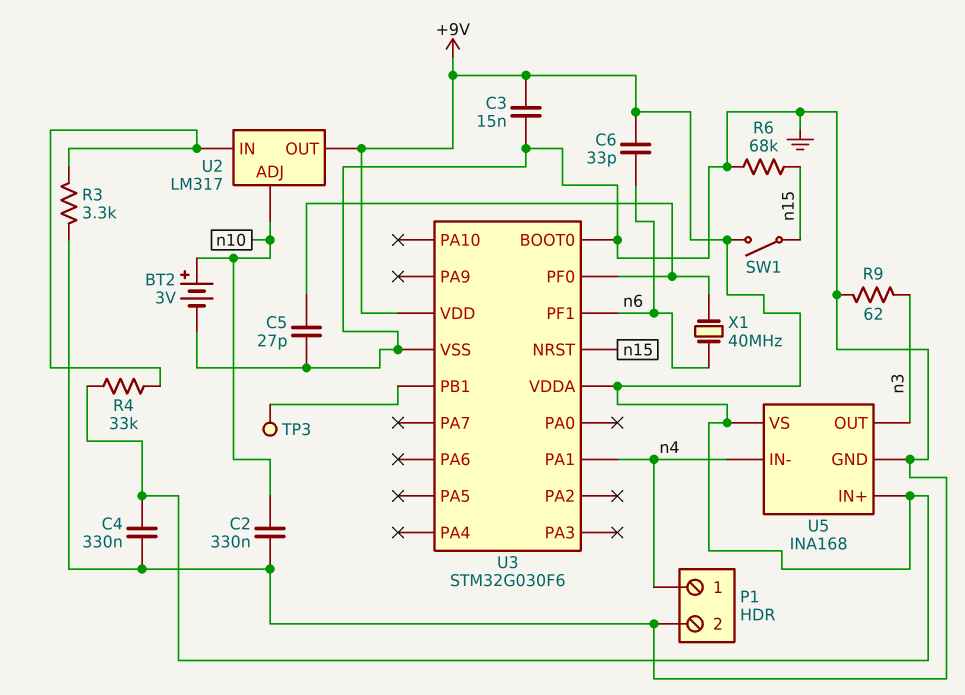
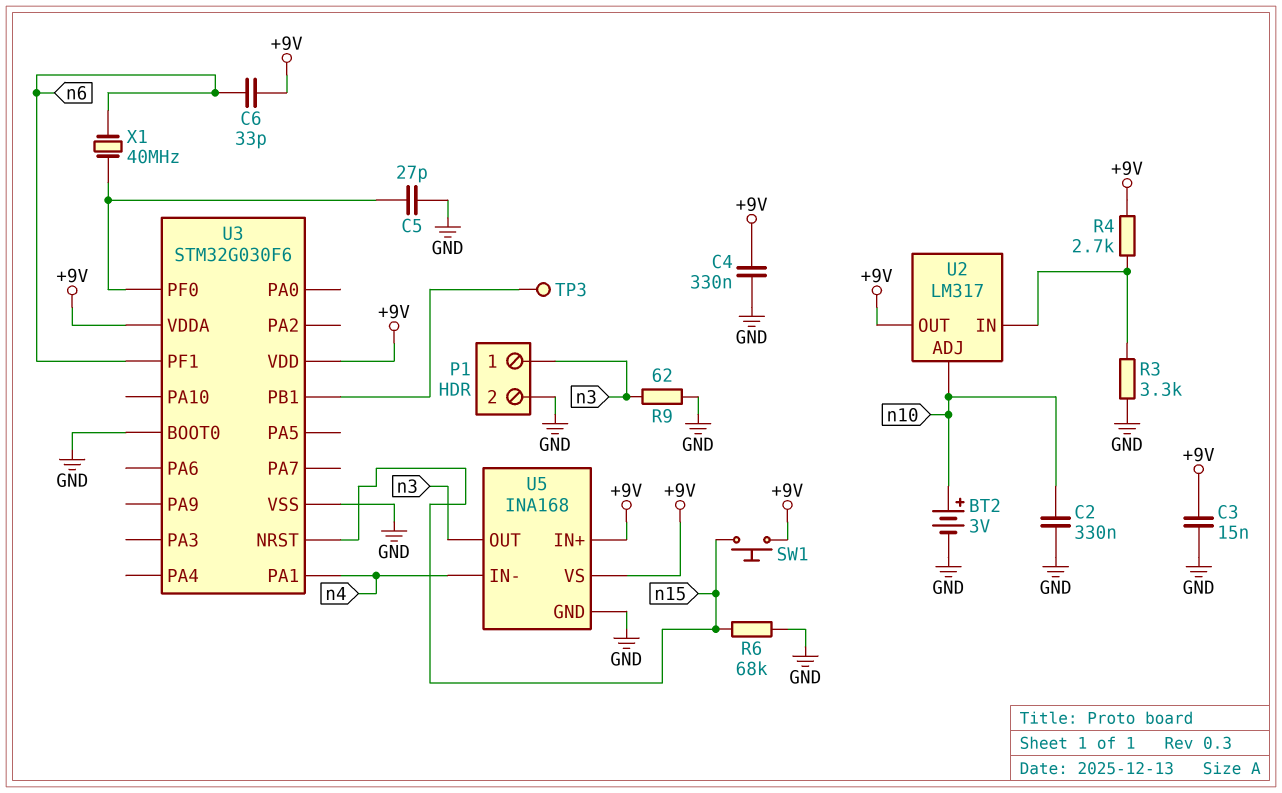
P1 pin 1: n4 -> n3
R4: 33k (+9V, U2/IN) -> 2.7k (+9V, U2/IN)
SW1: switch (+9V, n15) -> button (+9V, n15)

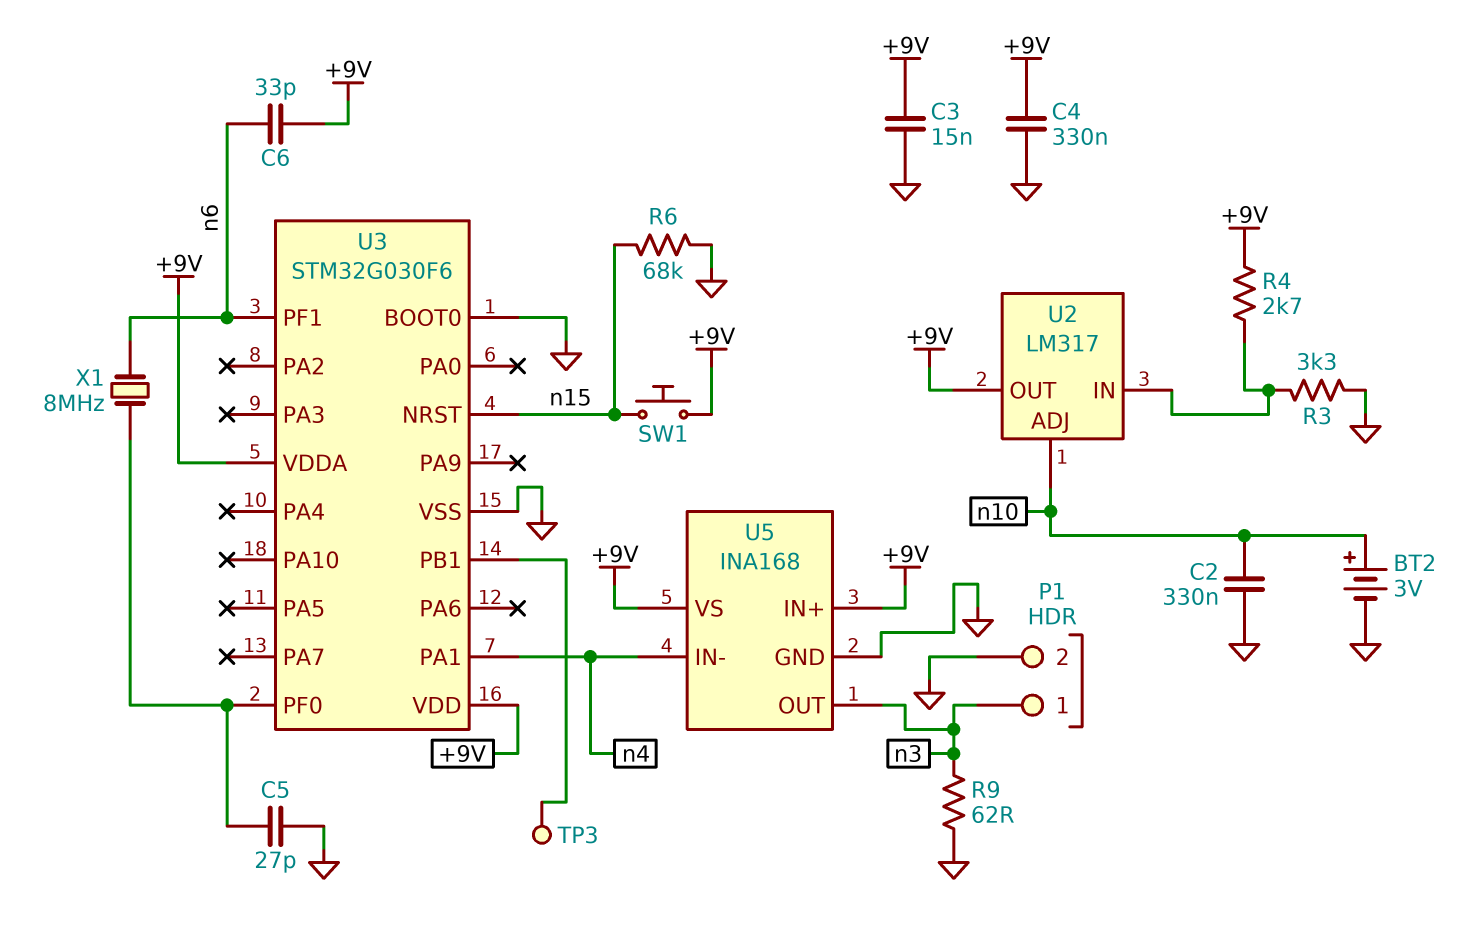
X1: 40MHz (U3/PF0, n6) -> 8MHz (U3/PF0, n6)

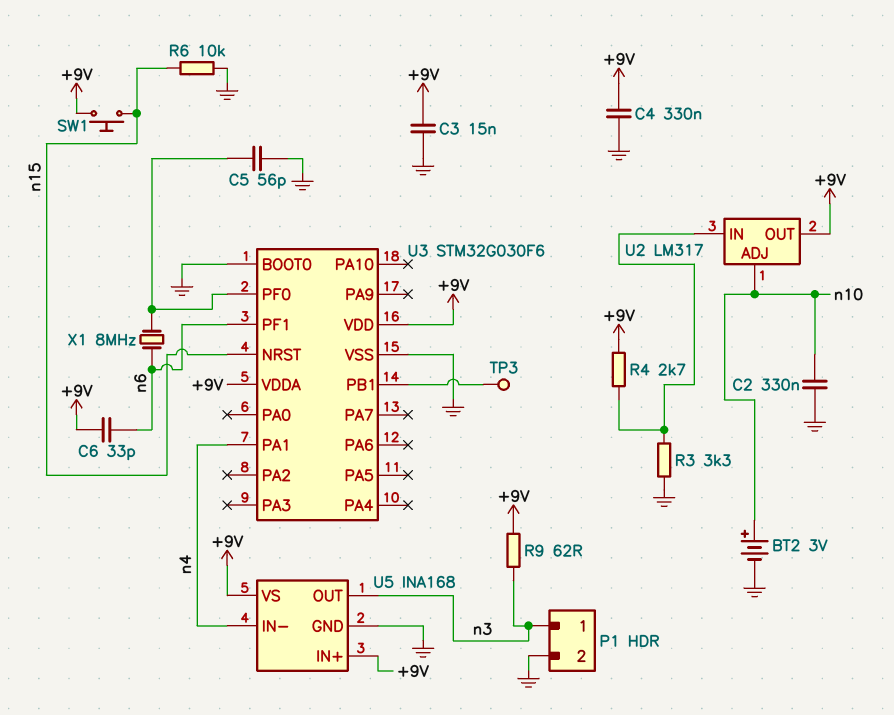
C5: 27pF (GND, U3/PF0) -> 56pF (GND, U3/PF0)
R6: 68k (GND, n15) -> 10k (GND, n15)
R9: 62 (GND, n3) -> 62 (+9V, n3)

